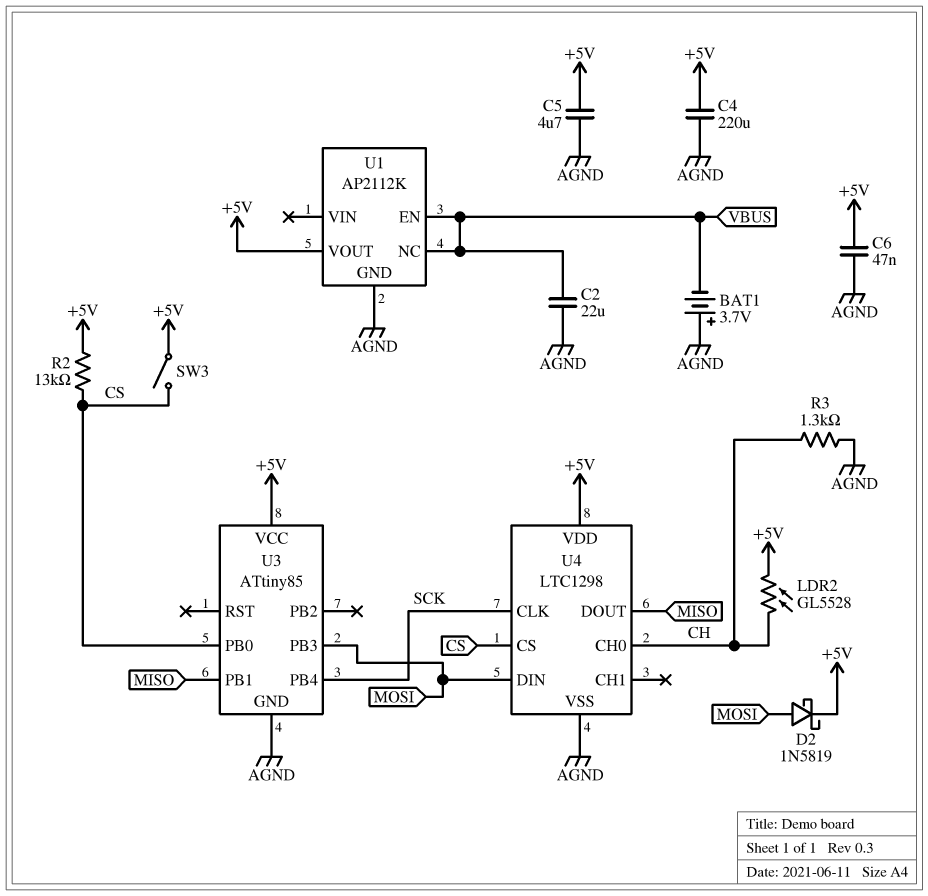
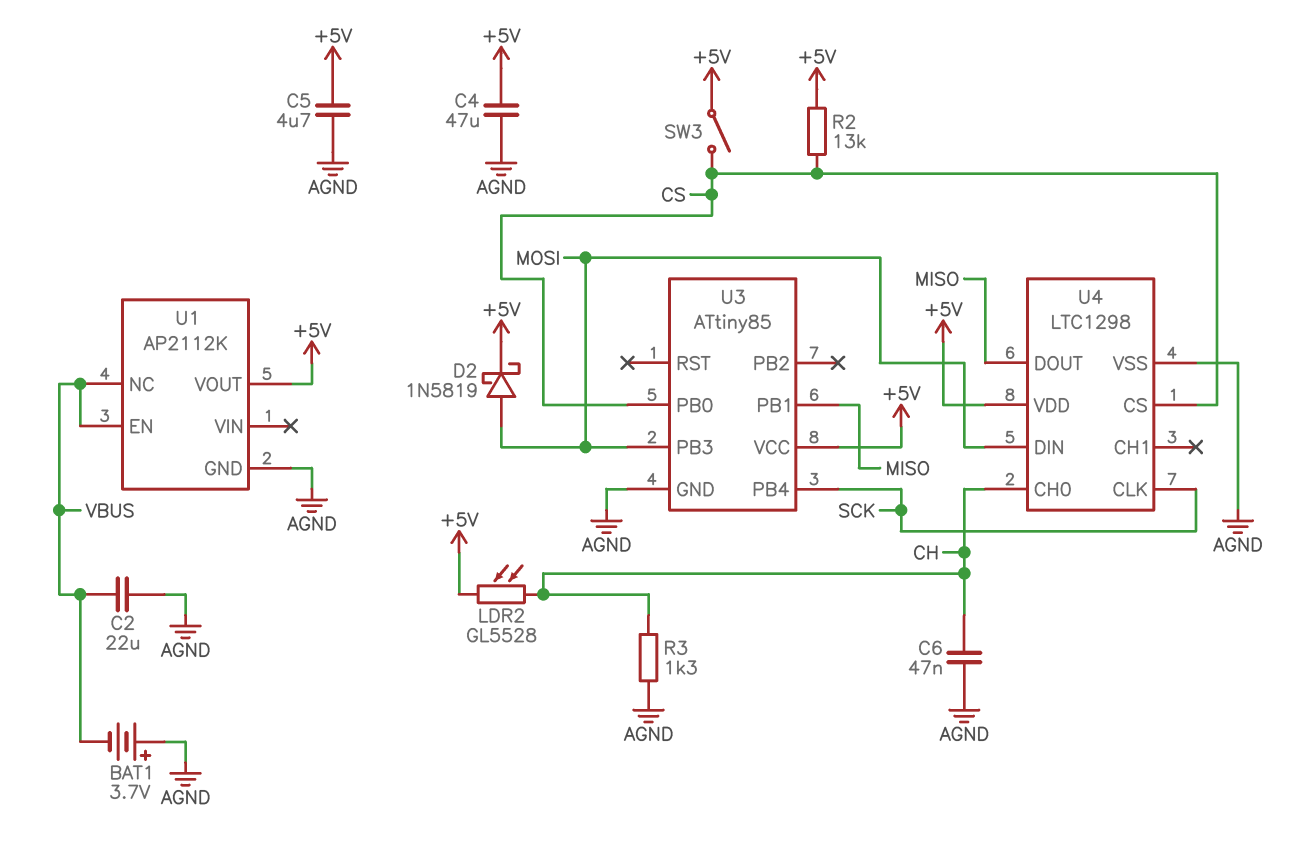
C4: 220uF (+5V, AGND) -> 47uF (+5V, AGND)
C6: 47nF (+5V, AGND) -> 47nF (AGND, CH)

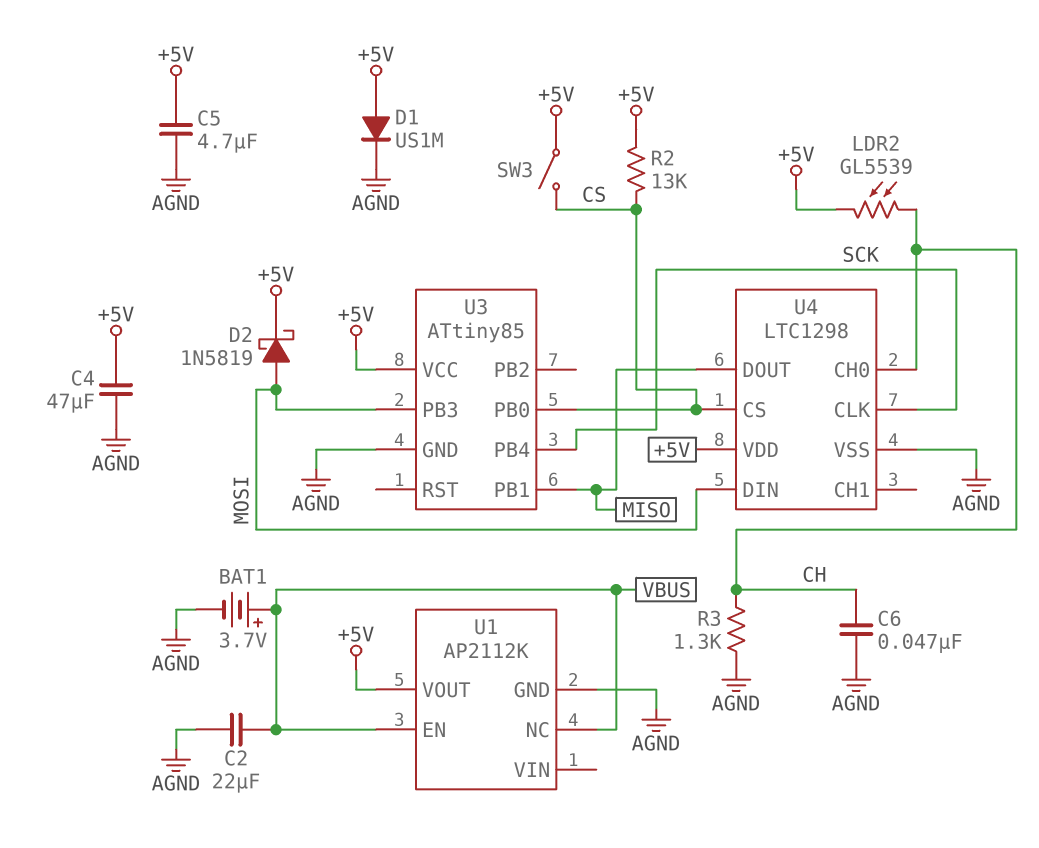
BAT1: 3.7V (plus AGND, minus VBUS) -> 3.7V (plus VBUS, minus AGND)
D1: none -> diode US1M (A +5V, K AGND)
LDR2: GL5528 (+5V, CH) -> GL5539 (+5V, CH)

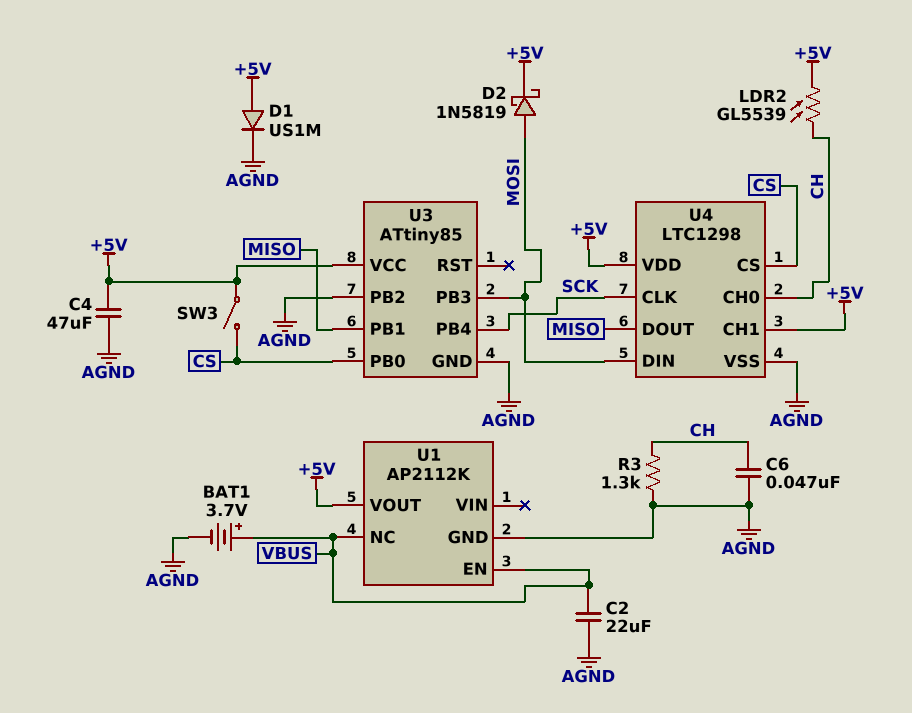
C5: 4.7uF (+5V, AGND) -> none
R2: 13k (+5V, CS) -> none
U3 pin PB2: none -> AGND
U4 pin CH1: none -> +5V

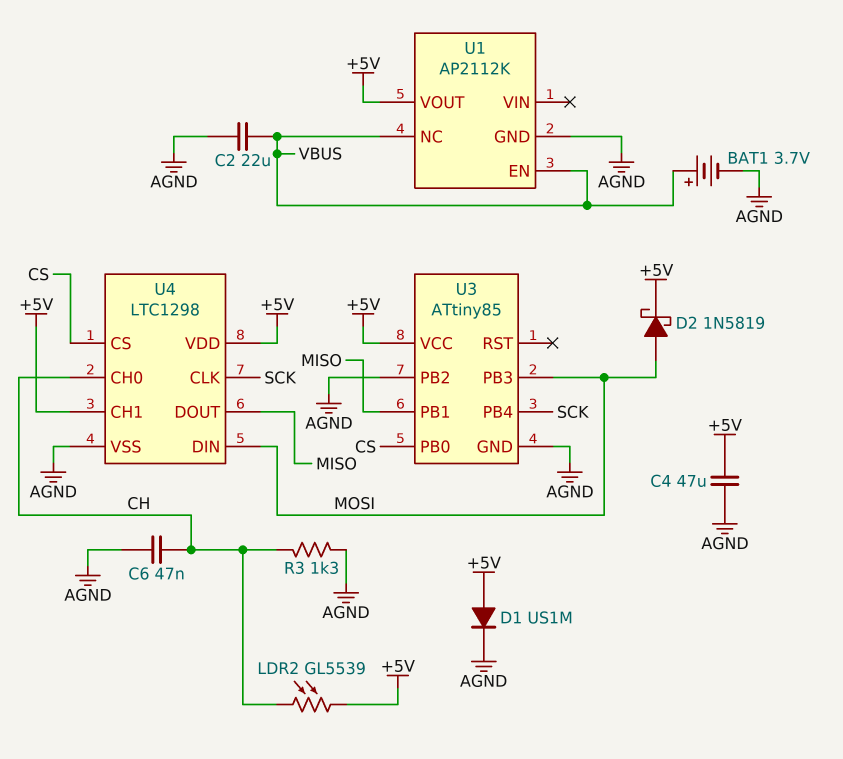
SW3: switch (+5V, CS) -> none

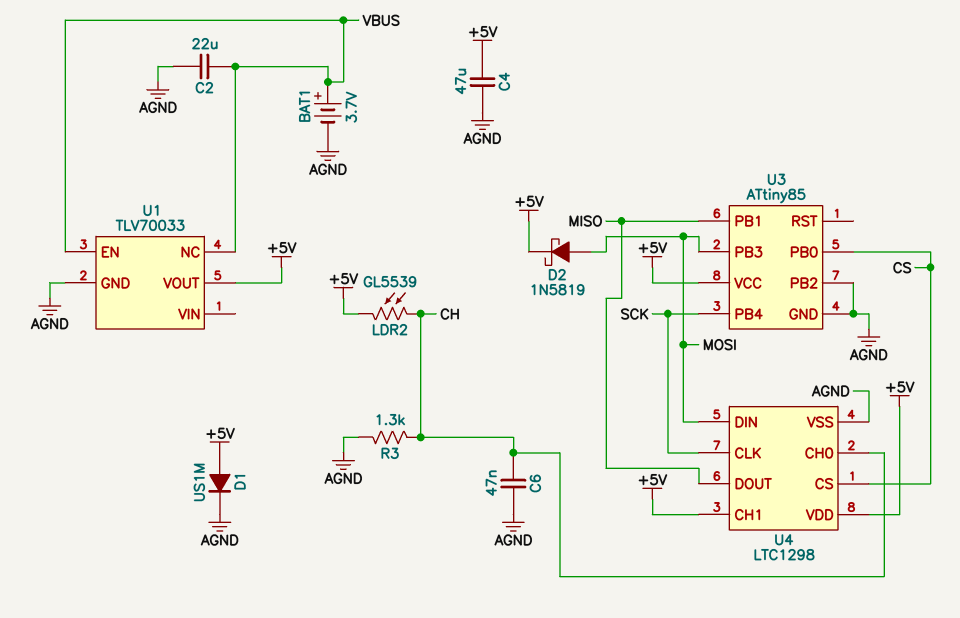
U1: AP2112K -> TLV70033

